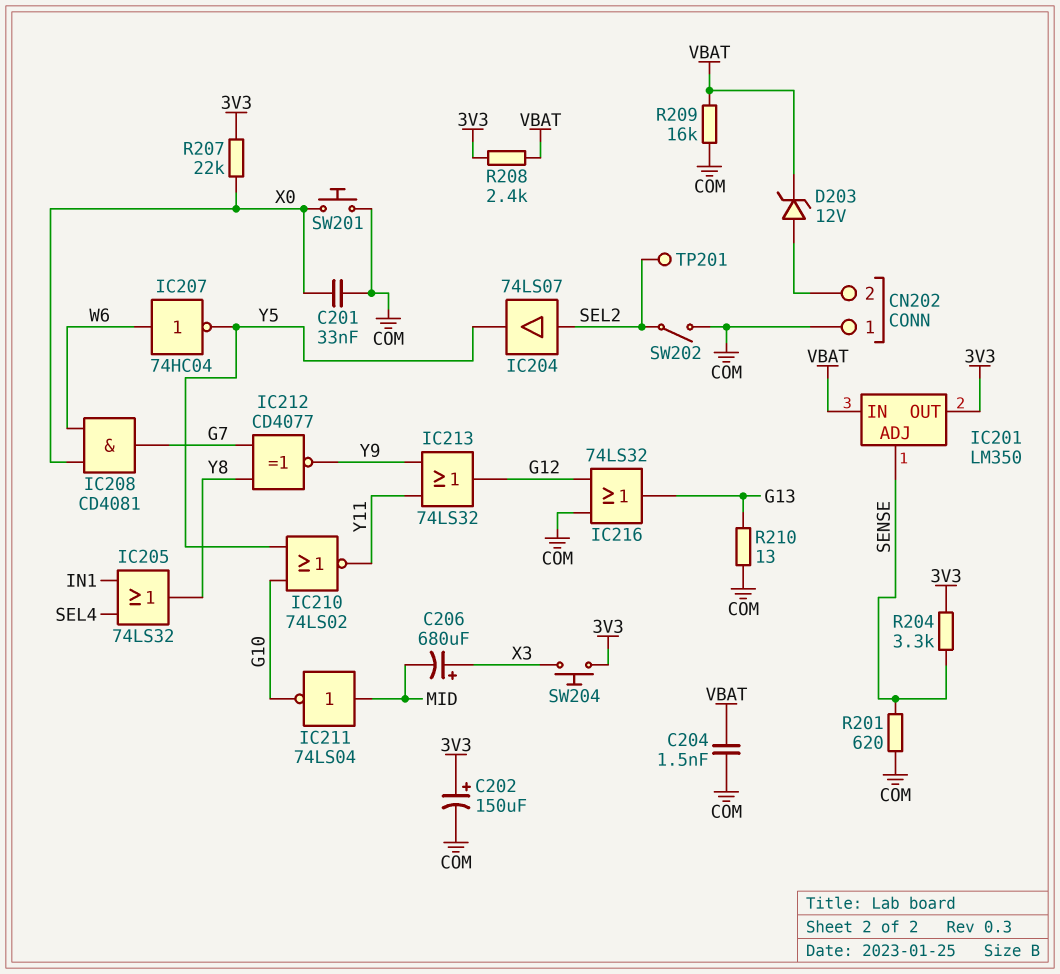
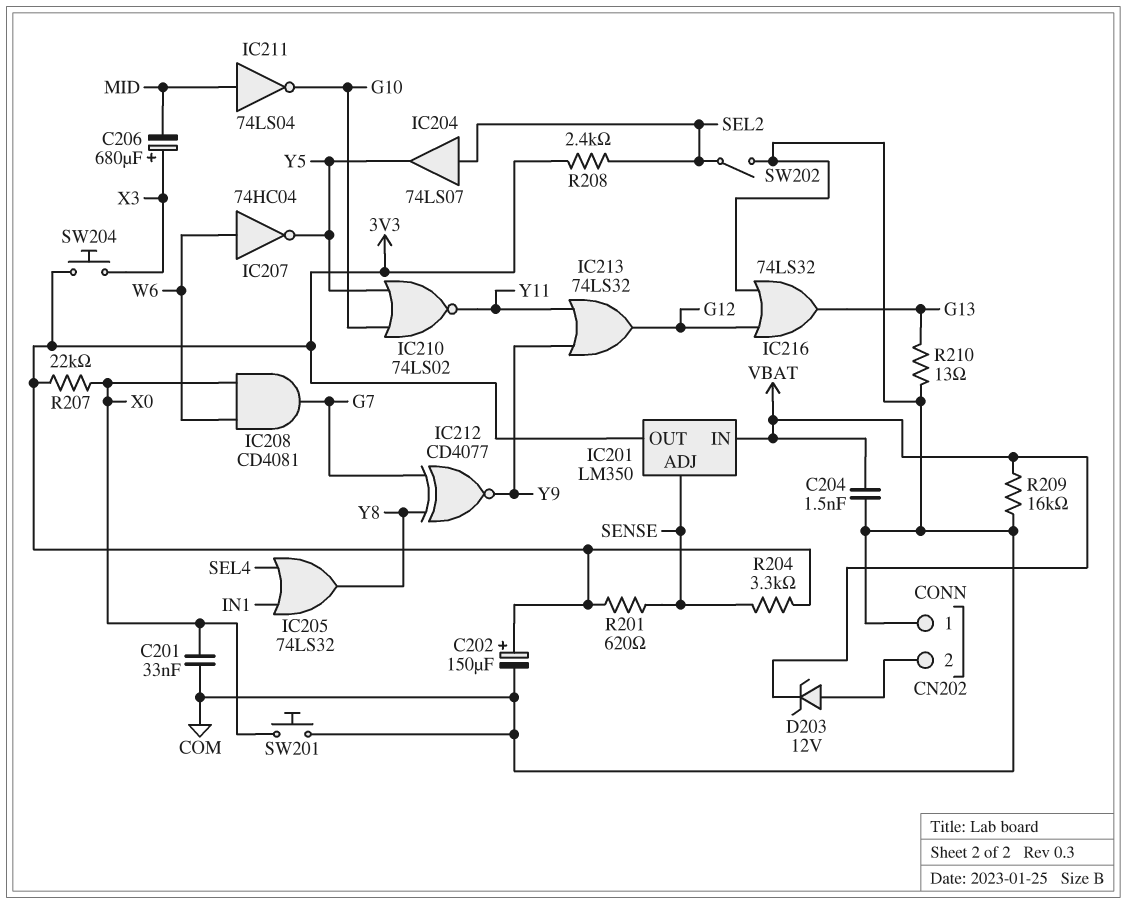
R201: 620 (COM, SENSE) -> 620 (3V3, SENSE)
R208: 2.4k (3V3, VBAT) -> 2.4k (3V3, SEL2)
TP201: test point (SEL2) -> none

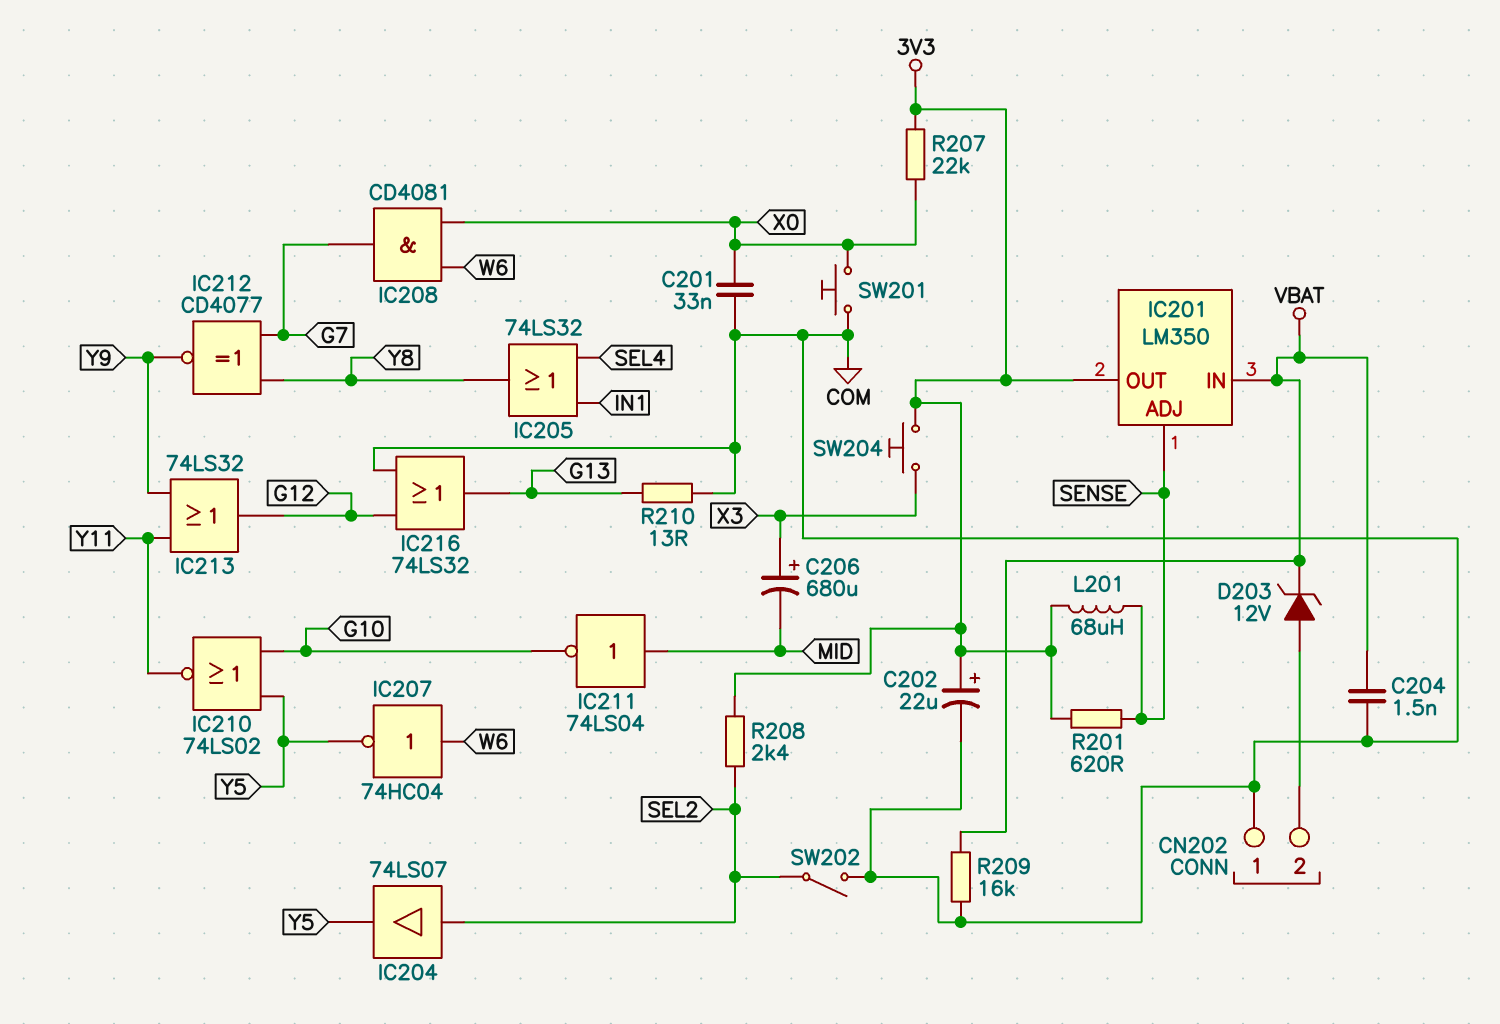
C202: 150uF (plus 3V3, minus COM) -> 22uF (plus 3V3, minus COM)
L201: none -> 68uH (3V3, SENSE)
R204: 3.3k (3V3, SENSE) -> none

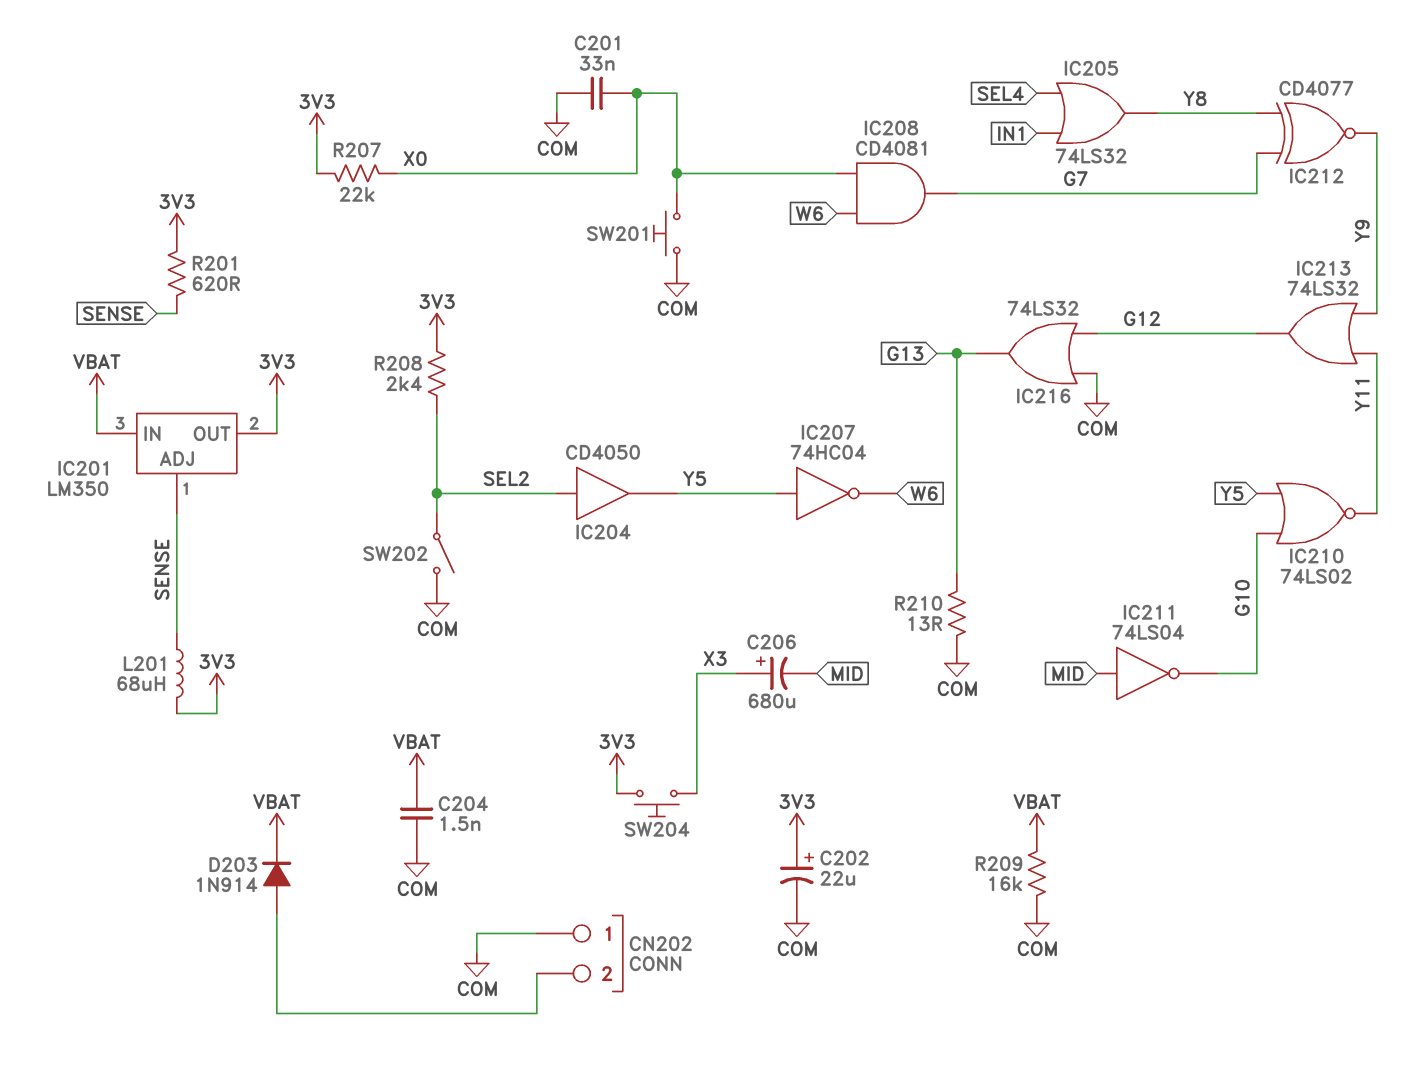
D203: zener 12V (A CN202/2, K VBAT) -> diode 1N914 (A CN202/2, K VBAT)
IC204: buffer 74LS07 (in SEL2, out Y5) -> buffer CD4050 (in SEL2, out Y5)
IC207: NOT 74HC04 (in W6, out Y5) -> NOT 74HC04 (in Y5, out W6)

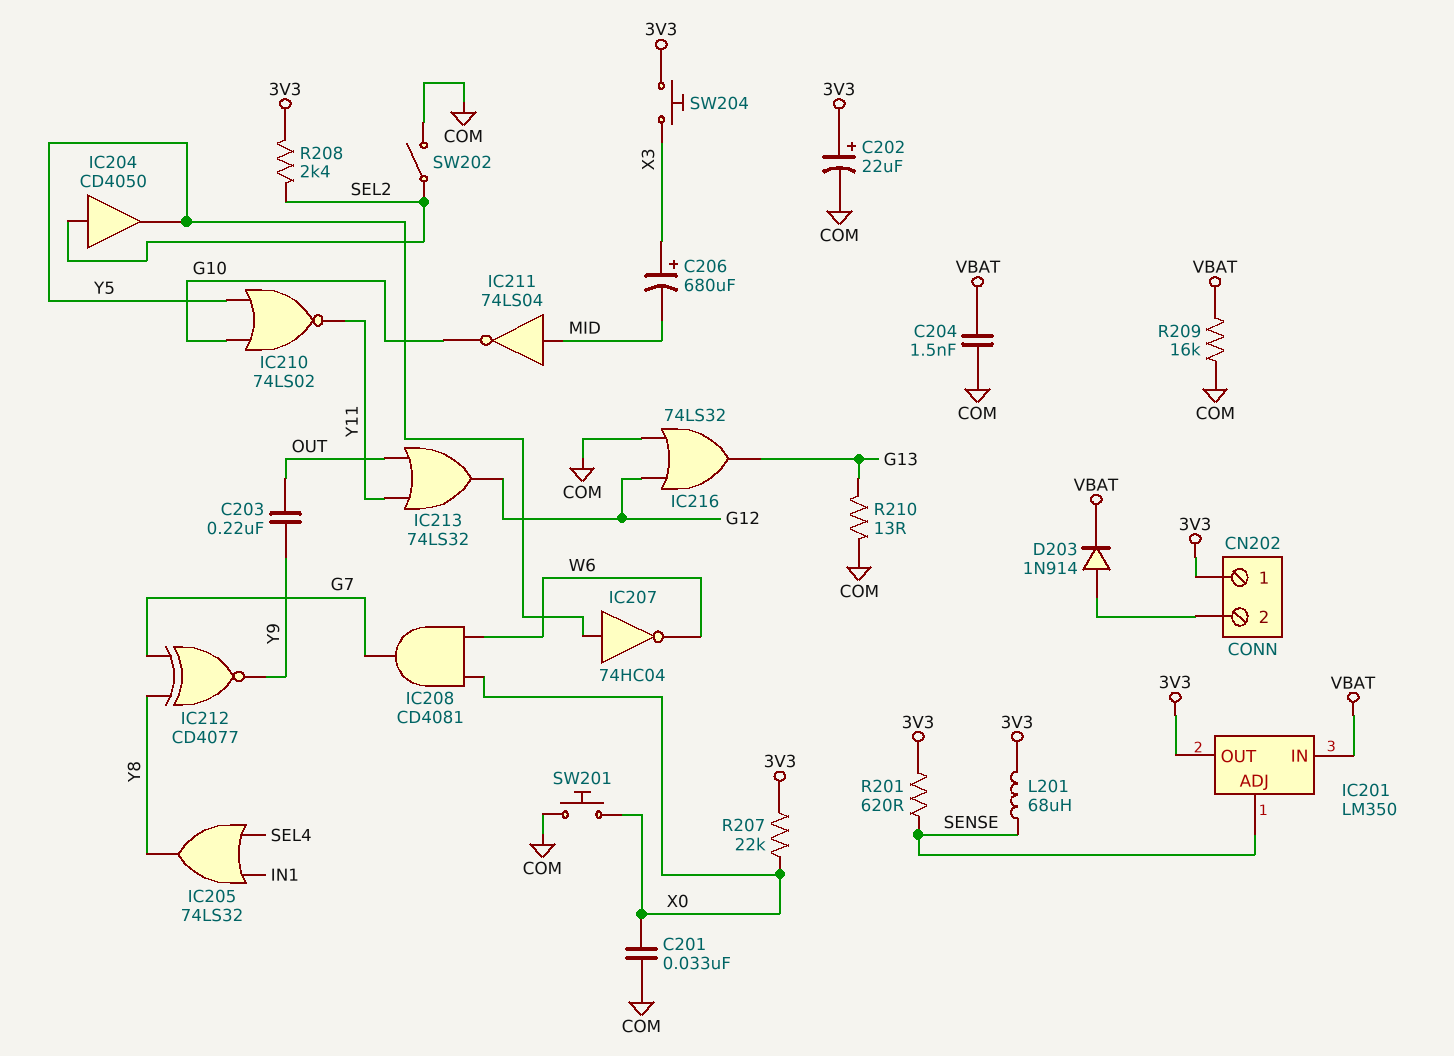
C203: none -> 220nF (OUT, Y9)
CN202 pin 1: COM -> 3V3
IC213: OR 74LS32 (in Y9, in Y11, out G12) -> OR 74LS32 (in OUT, in Y11, out G12)

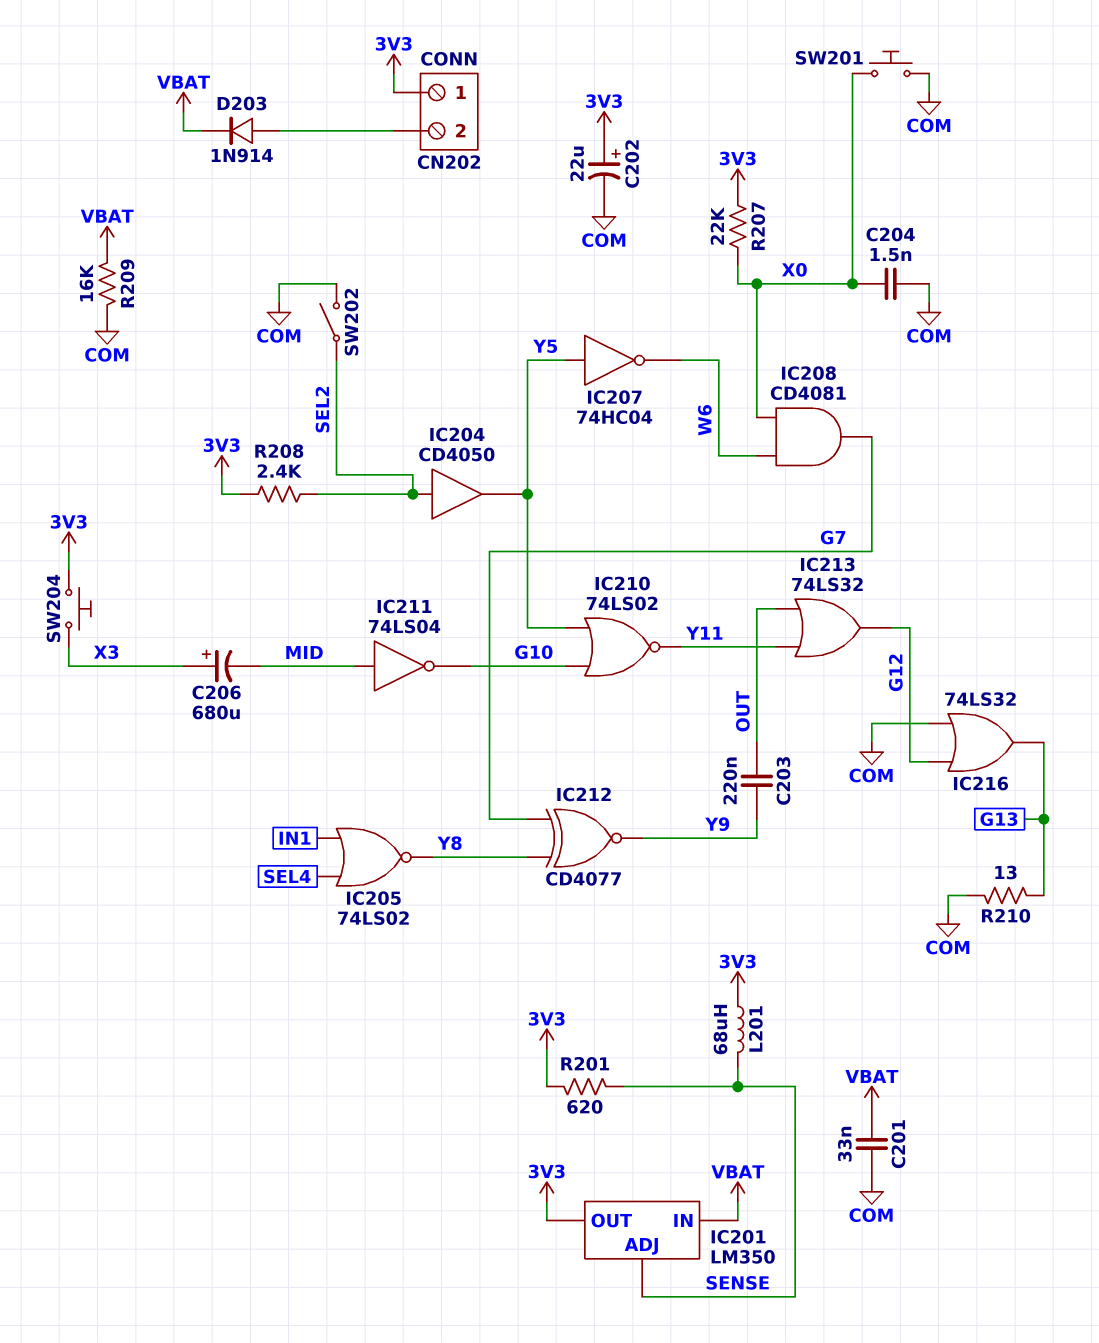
C201: 33nF (COM, X0) -> 33nF (COM, VBAT)
C204: 1.5nF (COM, VBAT) -> 1.5nF (COM, X0)
IC205: OR 74LS32 (in IN1, in SEL4, out Y8) -> NOR 74LS02 (in IN1, in SEL4, out Y8)

